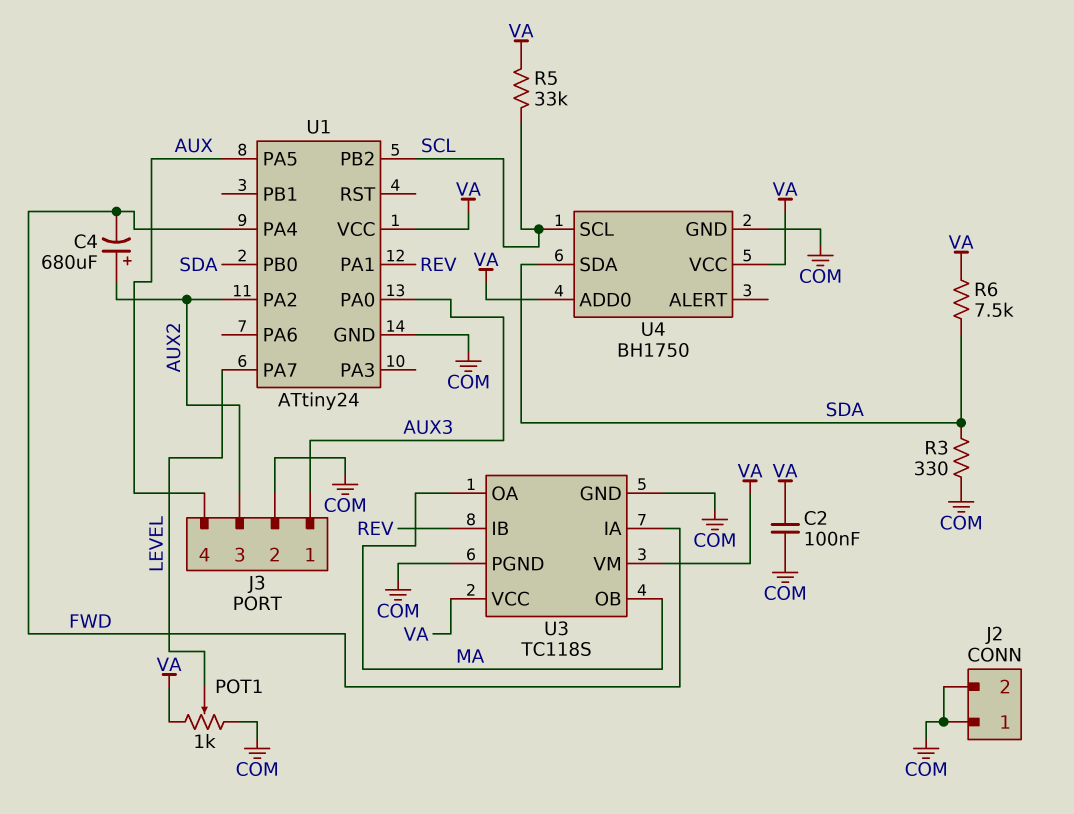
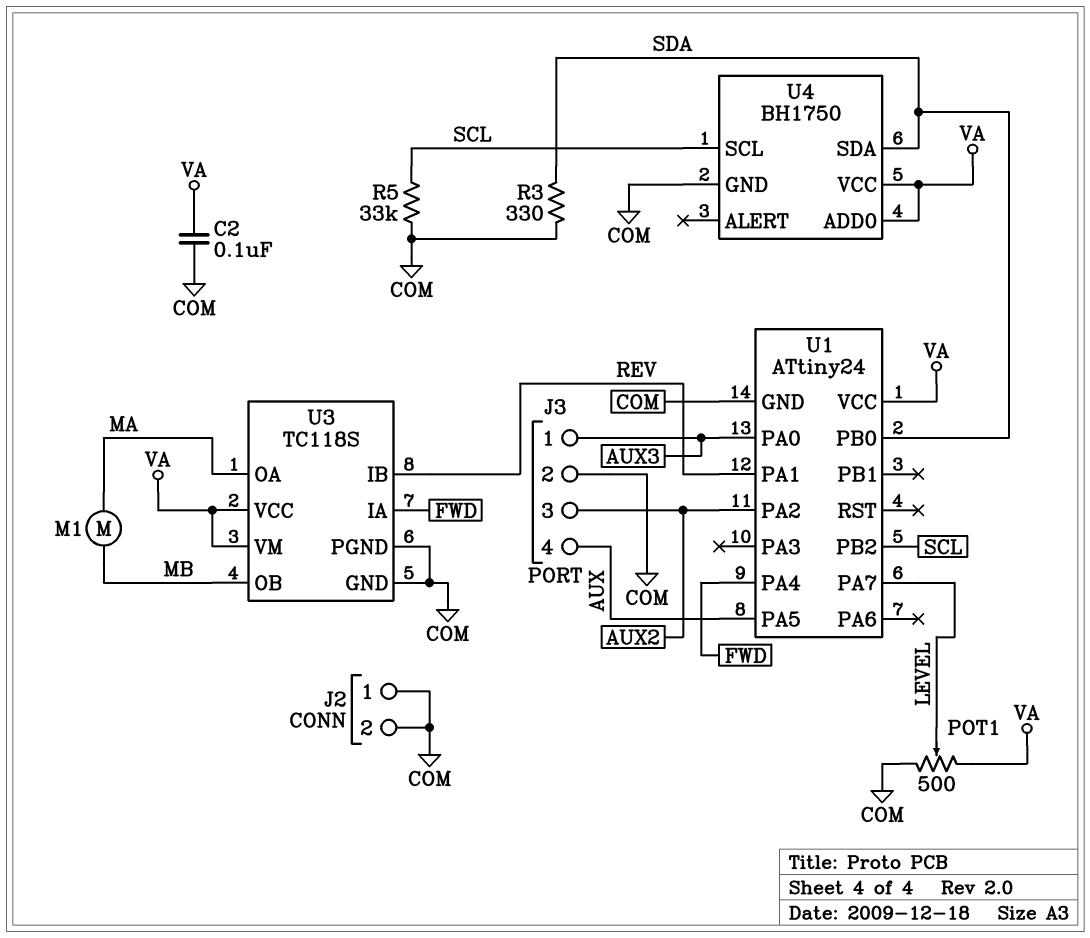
C4: 680uF (plus AUX2, minus FWD) -> none
M1: none -> motor (MA, MB)
POT1: 1k (COM, VA, wiper LEVEL) -> 500 (COM, VA, wiper LEVEL)
R5: 33k (SCL, VA) -> 33k (COM, SCL)
R6: 7.5k (SDA, VA) -> none
U3 pin OB: MA -> MB

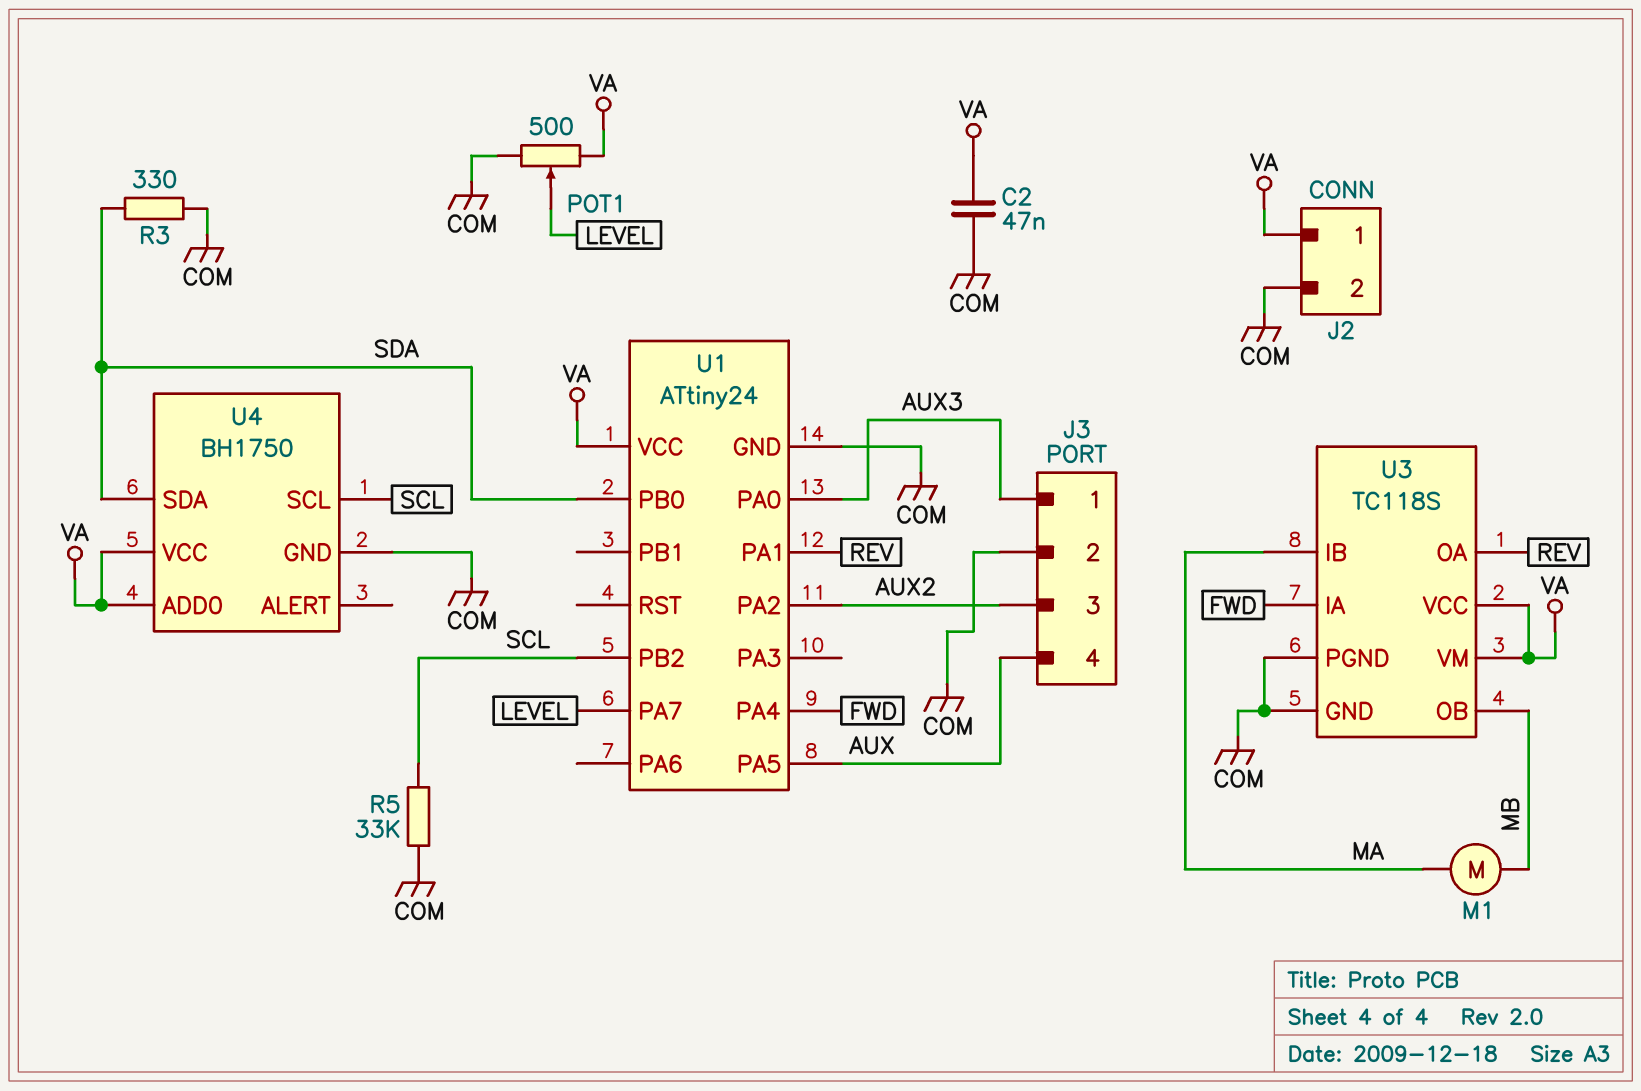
C2: 100nF (COM, VA) -> 47nF (COM, VA)
J2 pin 1: COM -> VA
U3 pin IB: REV -> MA
U3 pin OA: MA -> REV

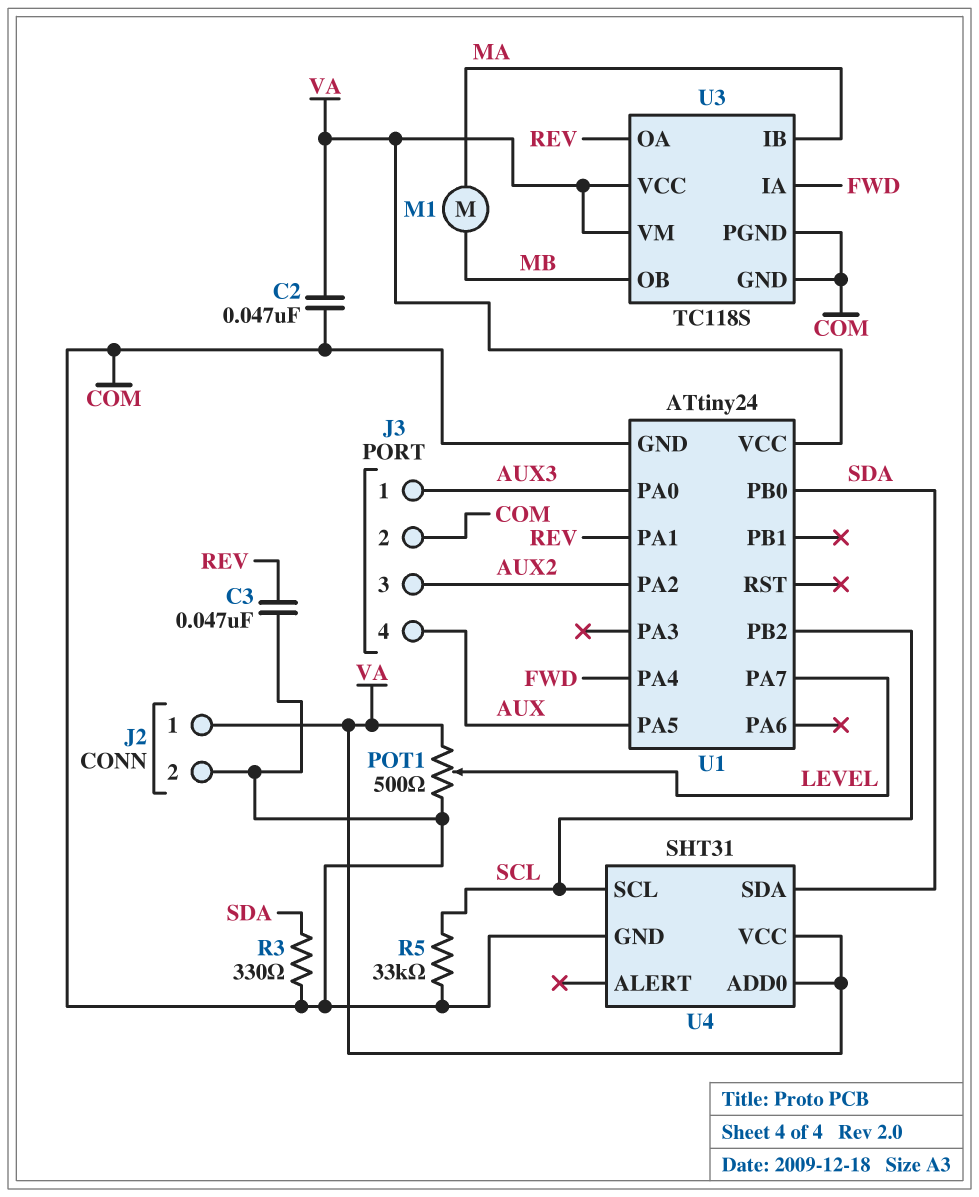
C3: none -> 47nF (COM, REV)
U4: BH1750 -> SHT31

